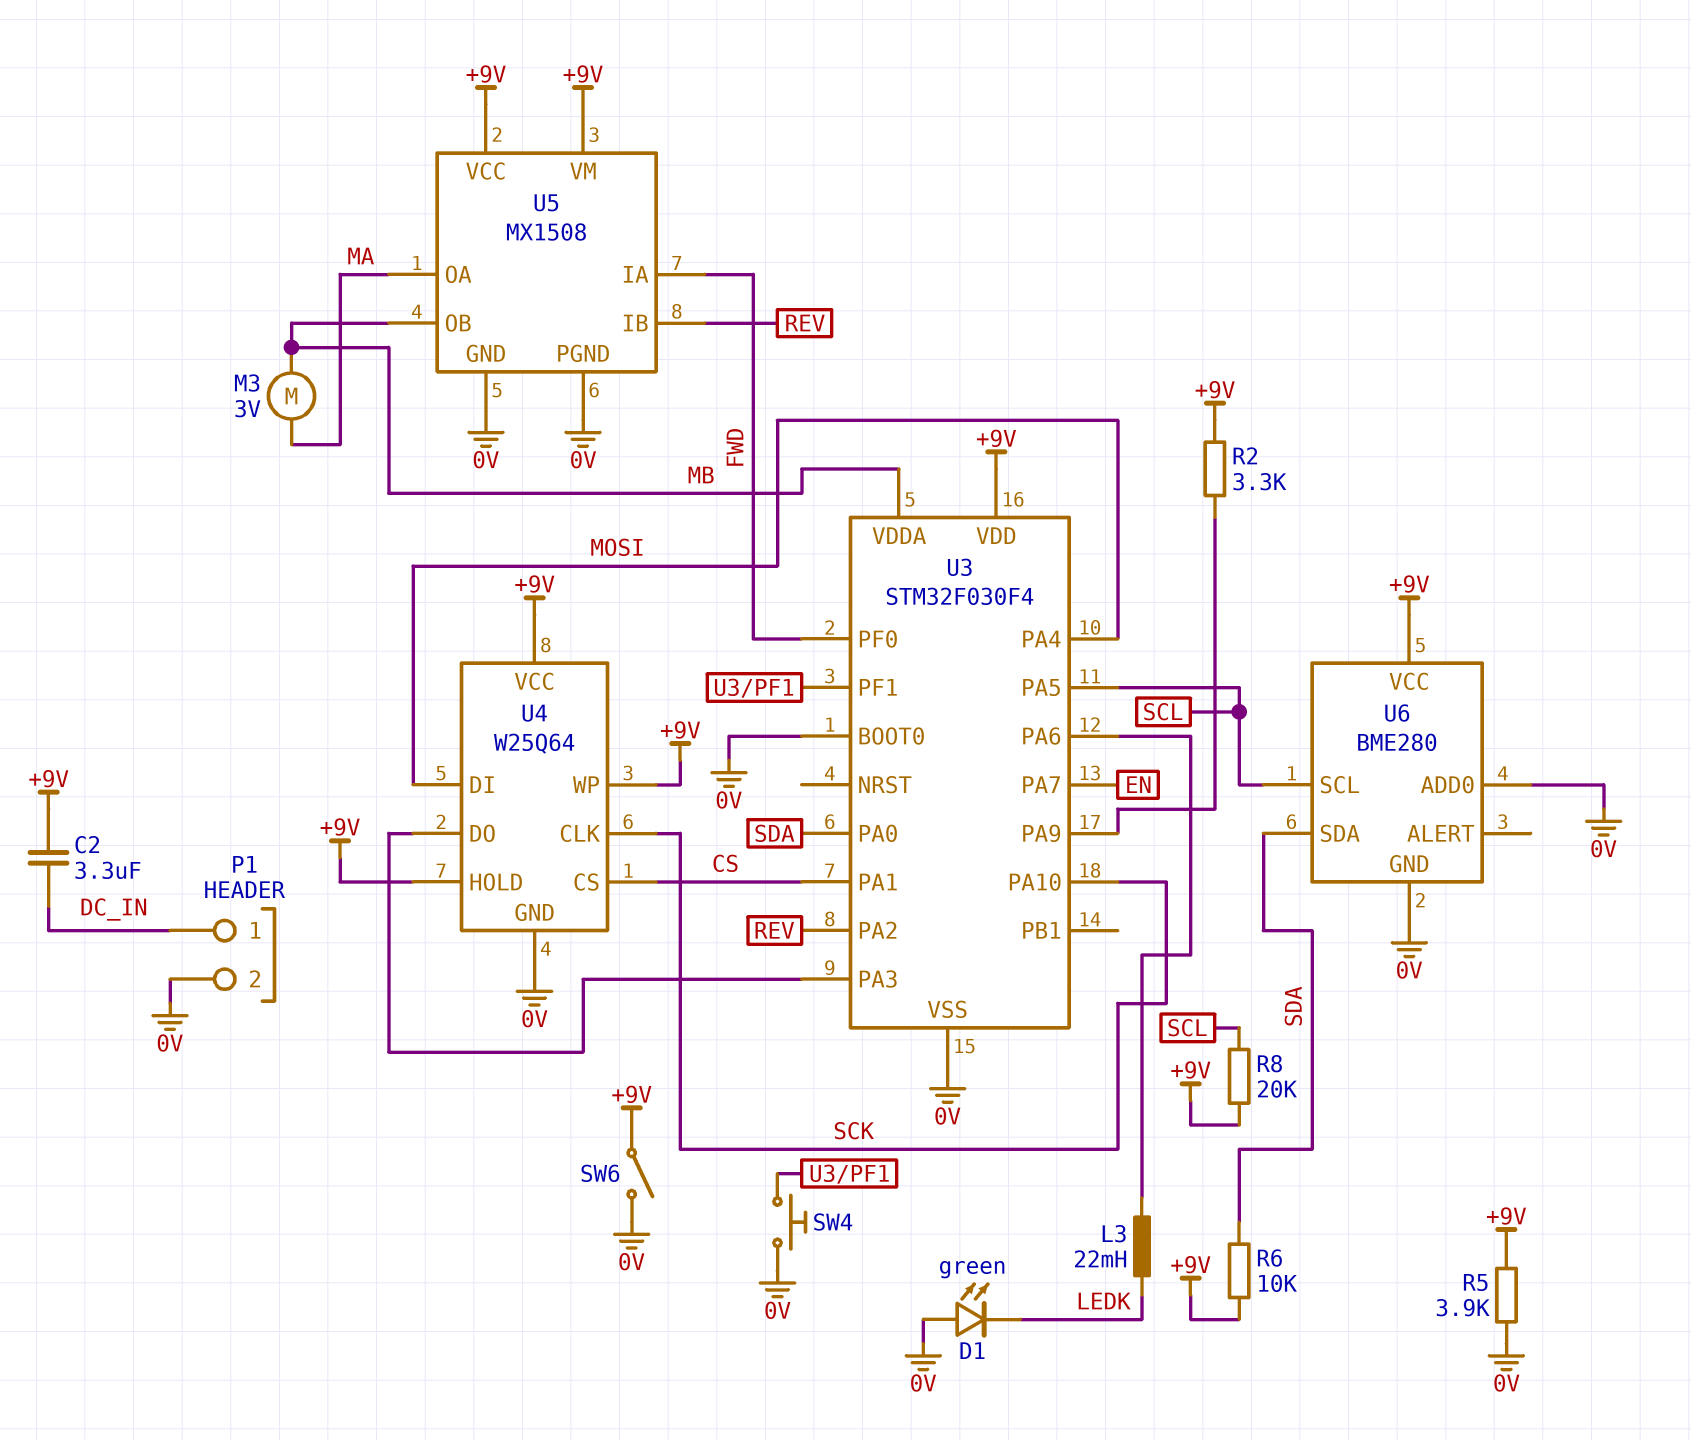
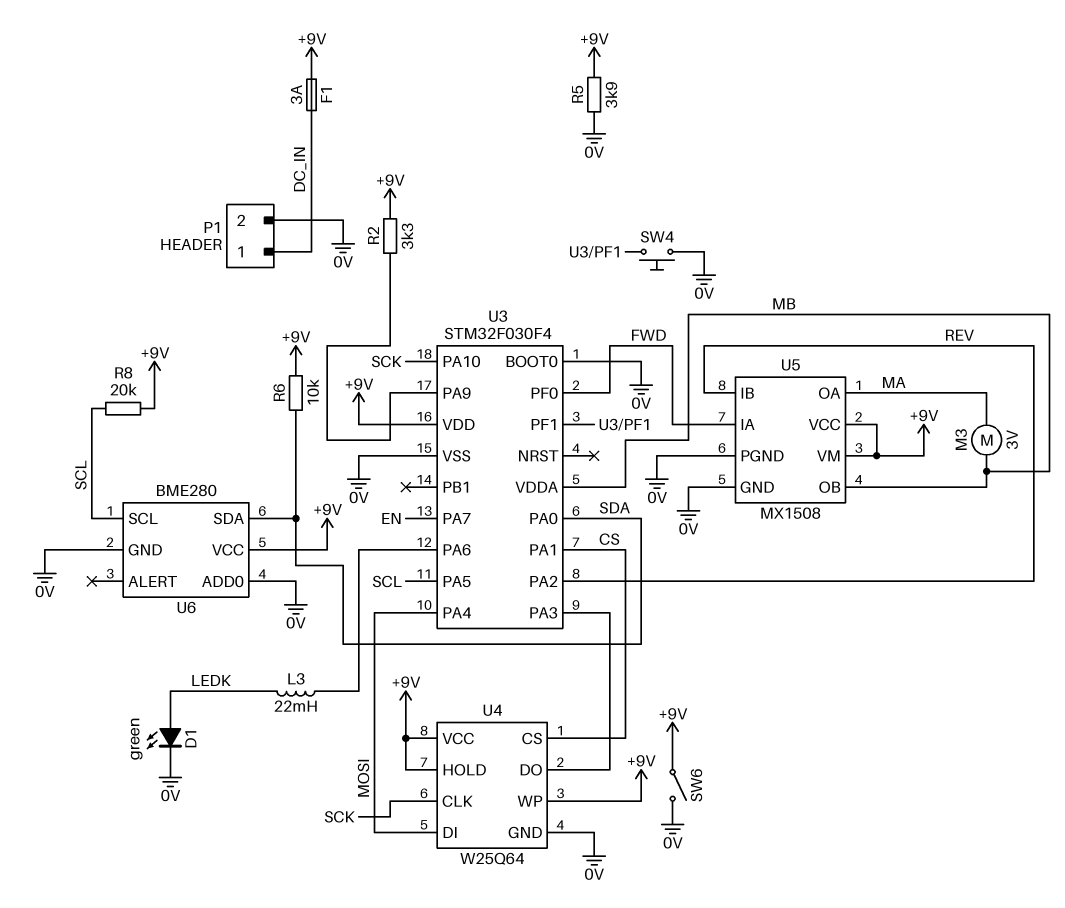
C2: 3.3uF (+9V, DC_IN) -> none
D1: LED green (A 0V, K LEDK) -> LED green (A LEDK, K 0V)
F1: none -> 3A (+9V, DC_IN)

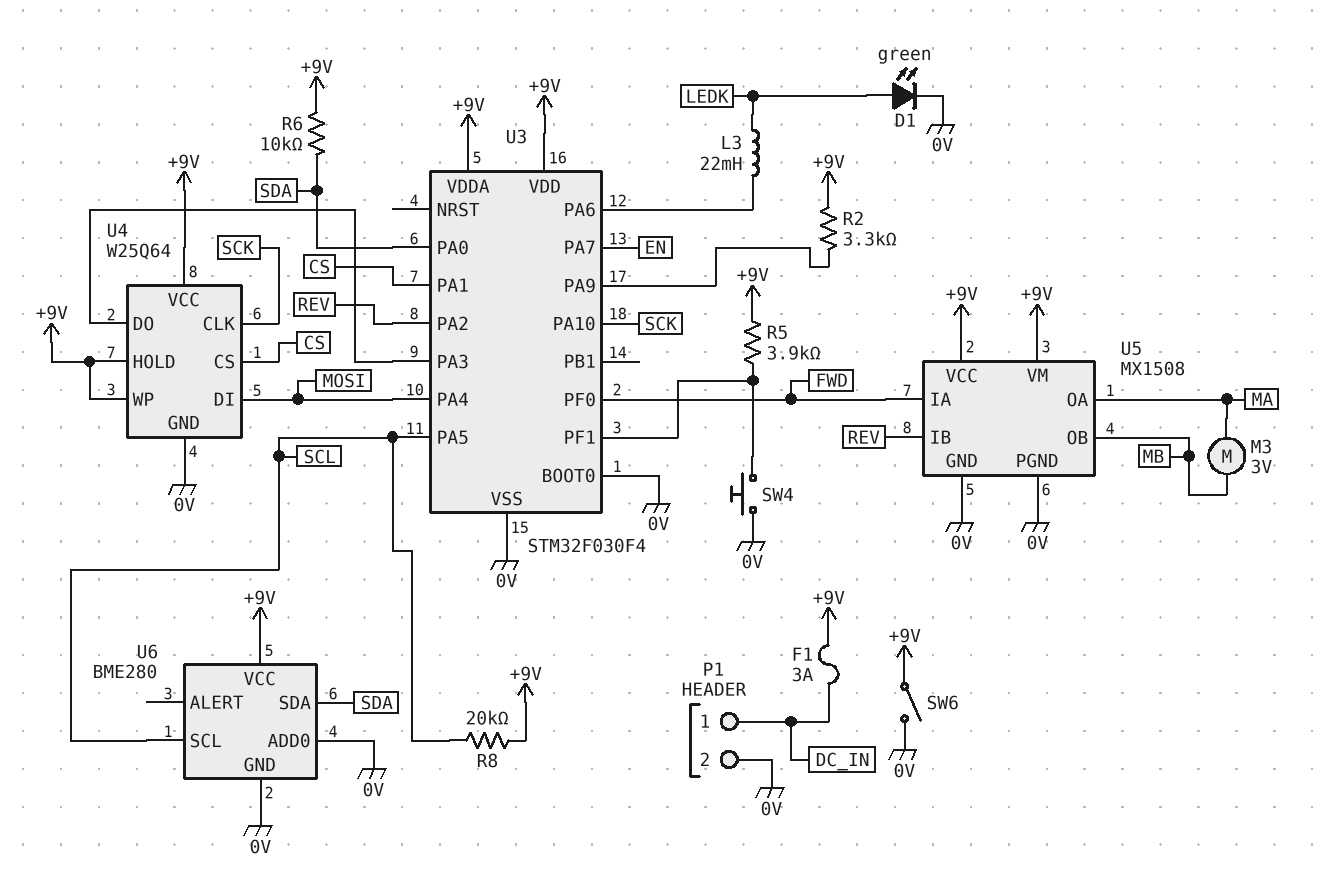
R5: 3.9k (+9V, 0V) -> 3.9k (+9V, U3/PF1)
U3 pin VDDA: MB -> +9V

